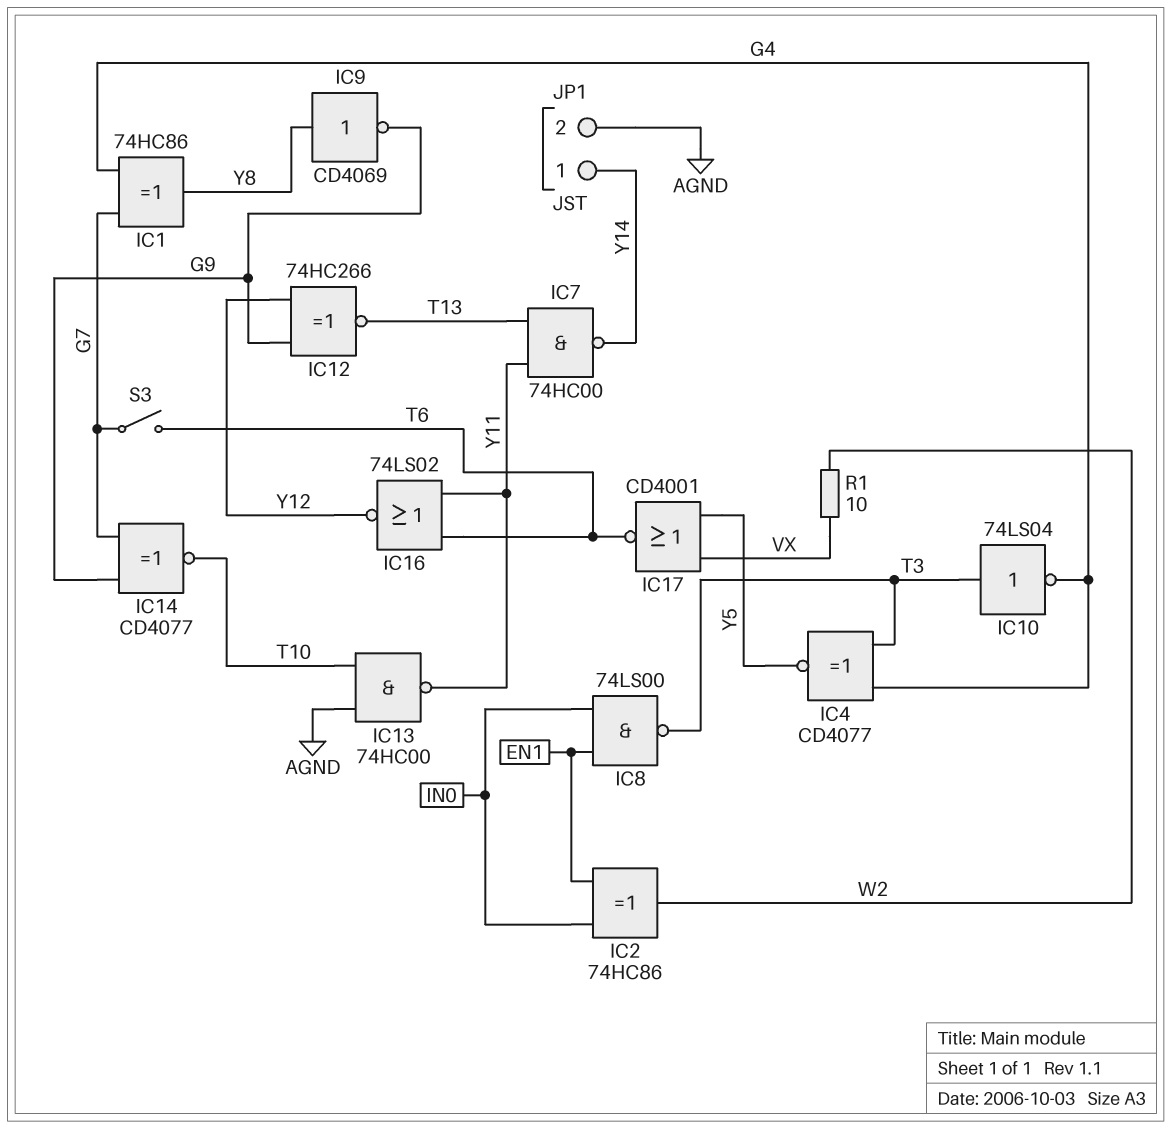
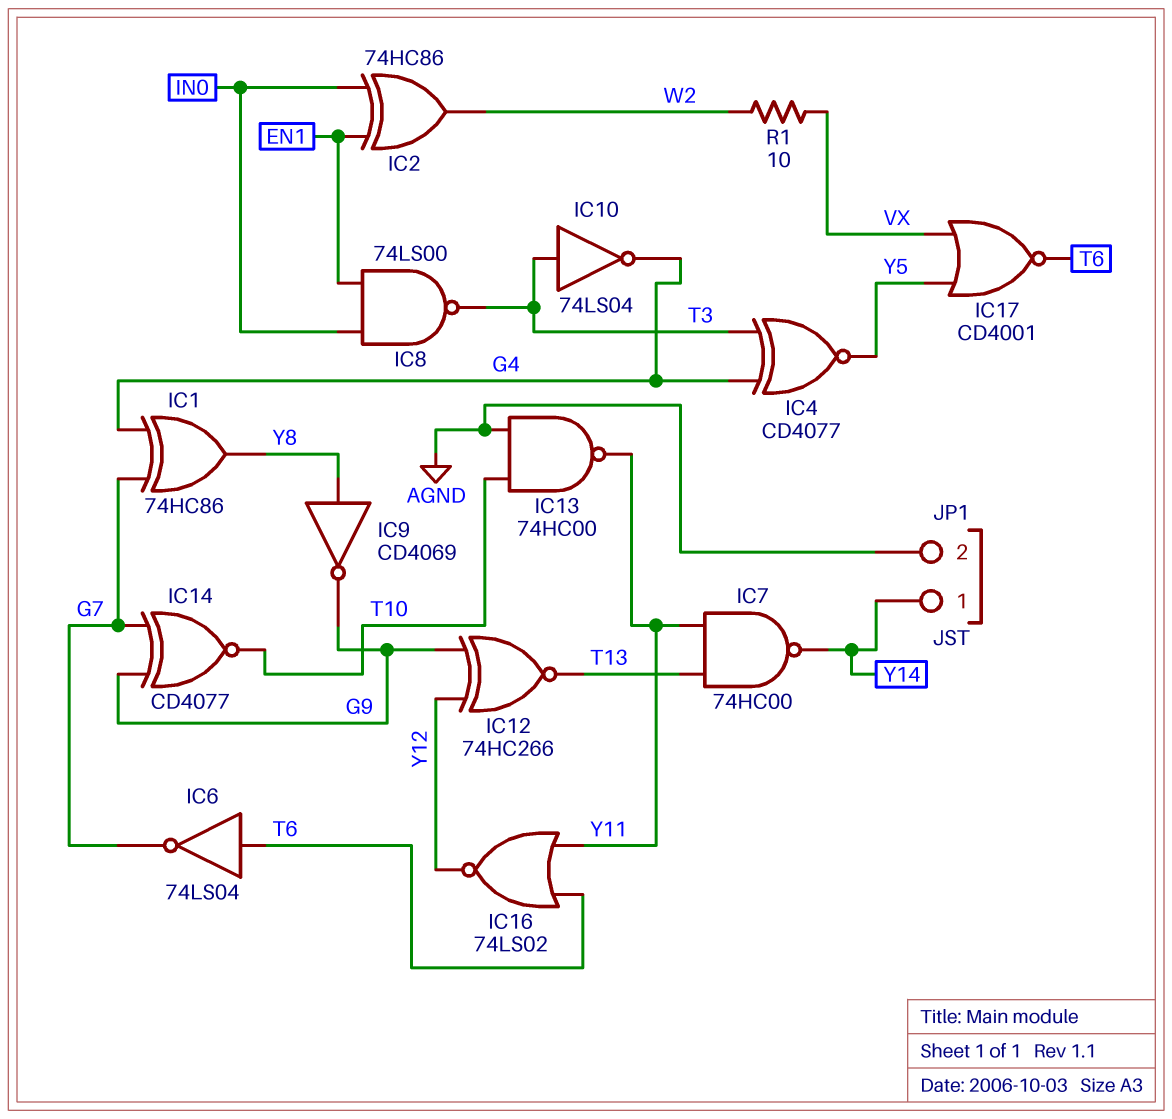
IC6: none -> NOT 74LS04 (in T6, out G7)
S3: switch (G7, T6) -> none

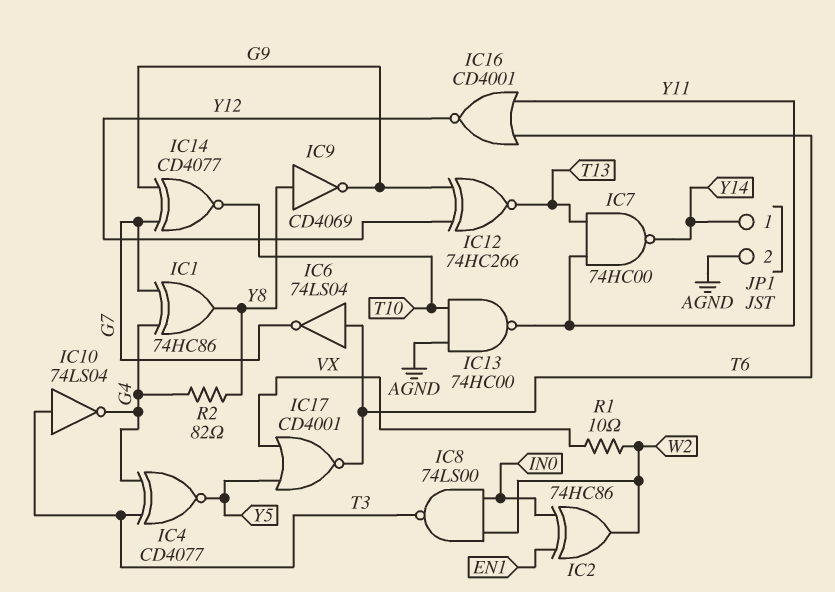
IC8: NAND 74LS00 (in EN1, in IN0, out T3) -> NAND 74LS00 (in IN0, in W2, out T3)
IC16: NOR 74LS02 (in T6, in Y11, out Y12) -> NOR CD4001 (in T6, in Y11, out Y12)
R2: none -> 82 (G4, Y8)

